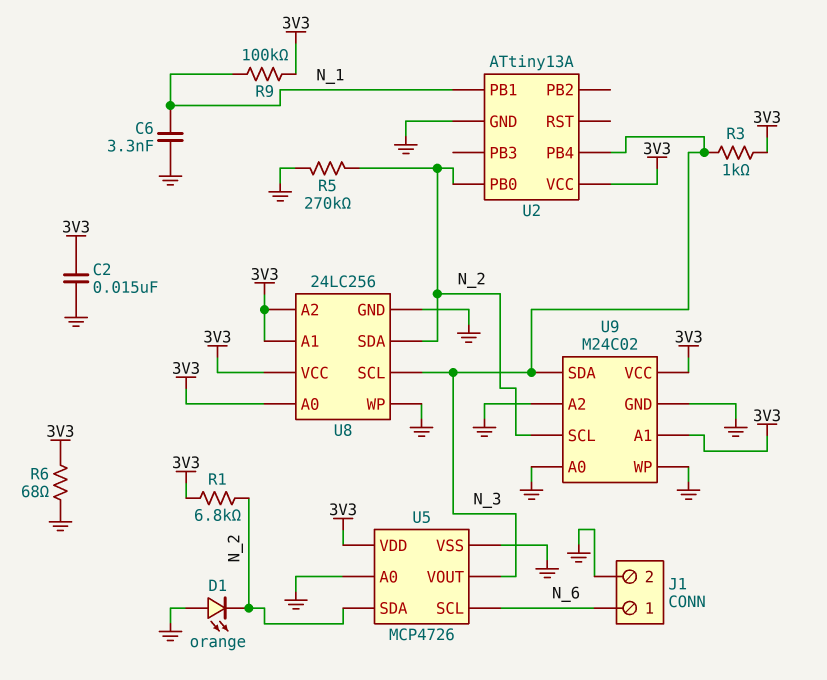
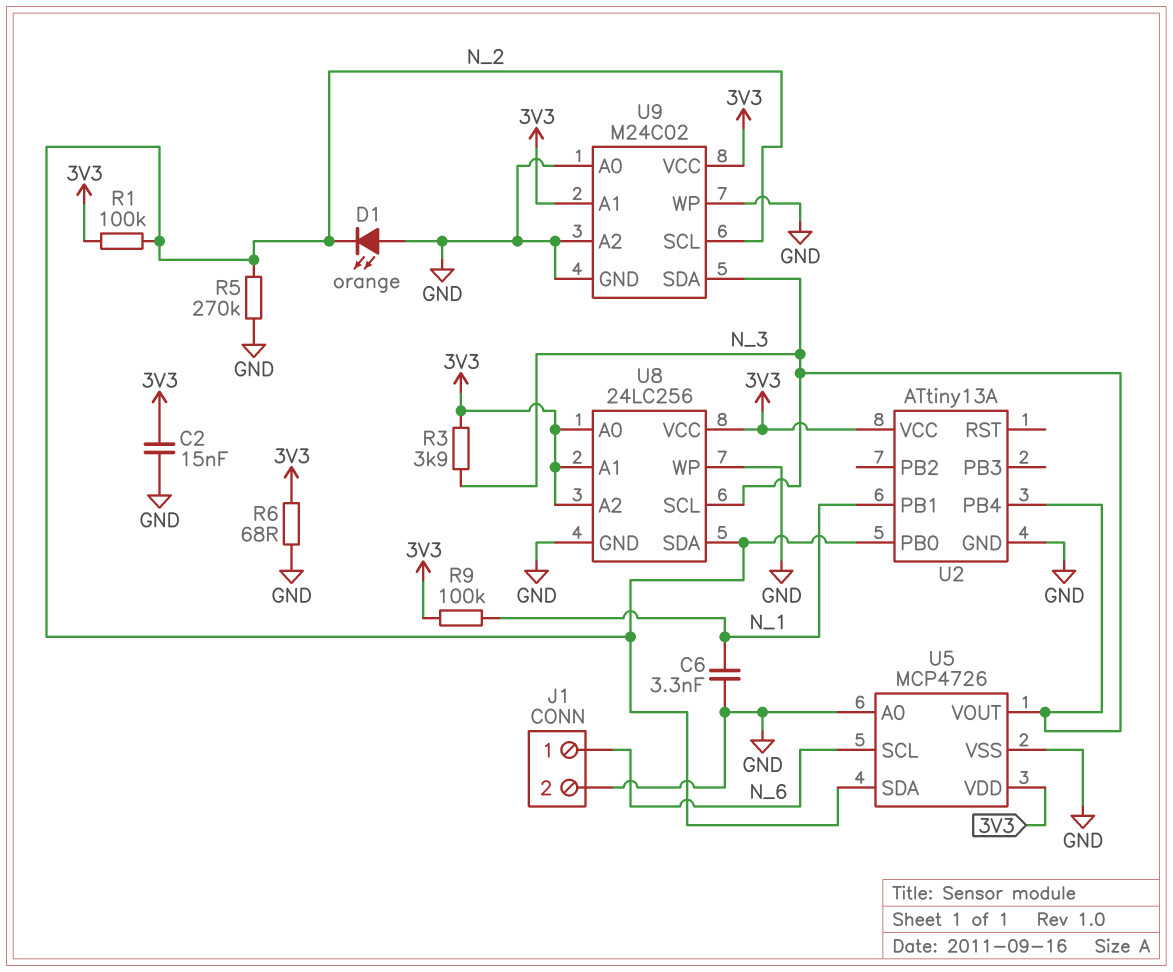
R1: 6.8k (3V3, N_2) -> 100k (3V3, N_2)
R3: 1k (3V3, N_3) -> 3.9k (3V3, N_3)

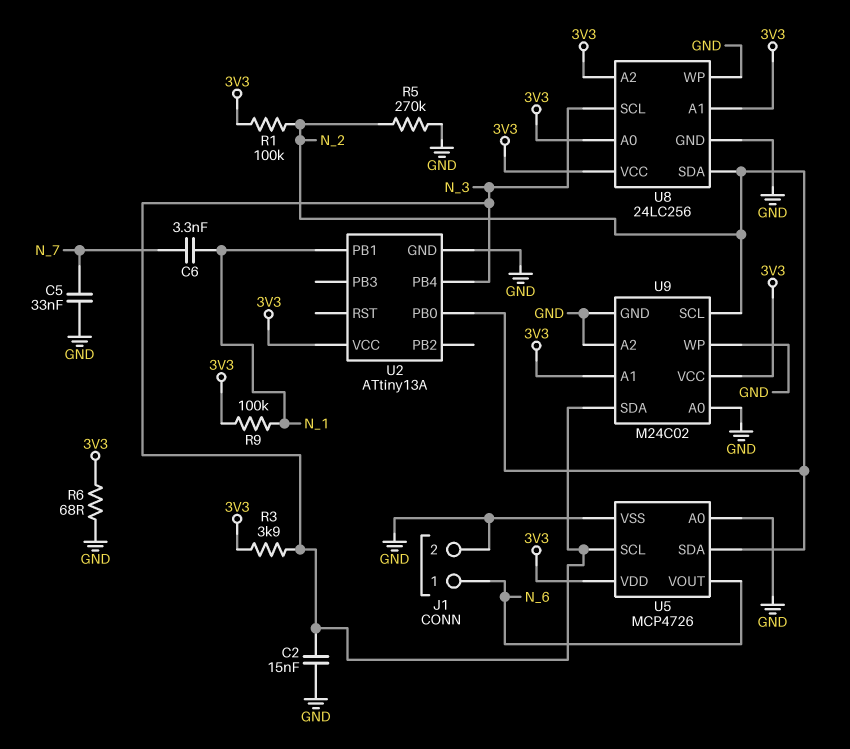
C2: 15nF (3V3, GND) -> 15nF (GND, N_3)
C5: none -> 33nF (GND, N_7)
C6: 3.3nF (GND, N_1) -> 3.3nF (N_1, N_7)
D1: LED orange (A GND, K N_2) -> none
U5 pin SCL: N_6 -> N_3
U5 pin VOUT: N_3 -> N_6

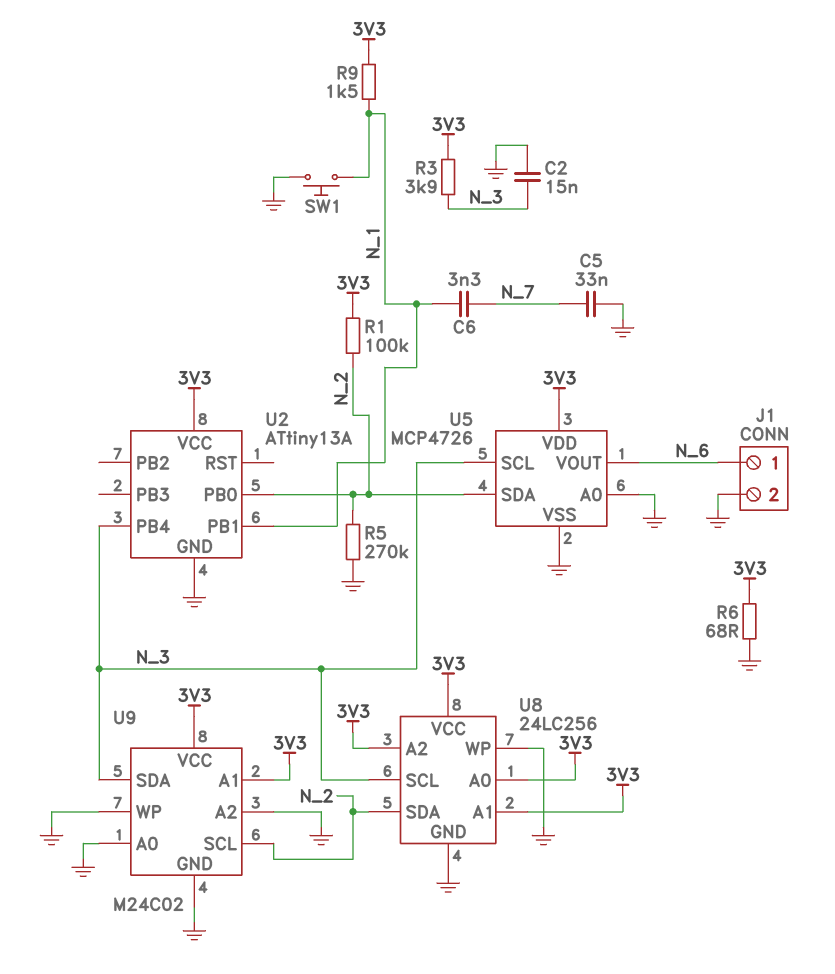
R9: 100k (3V3, N_1) -> 1.5k (3V3, N_1)
SW1: none -> button (GND, N_1)

